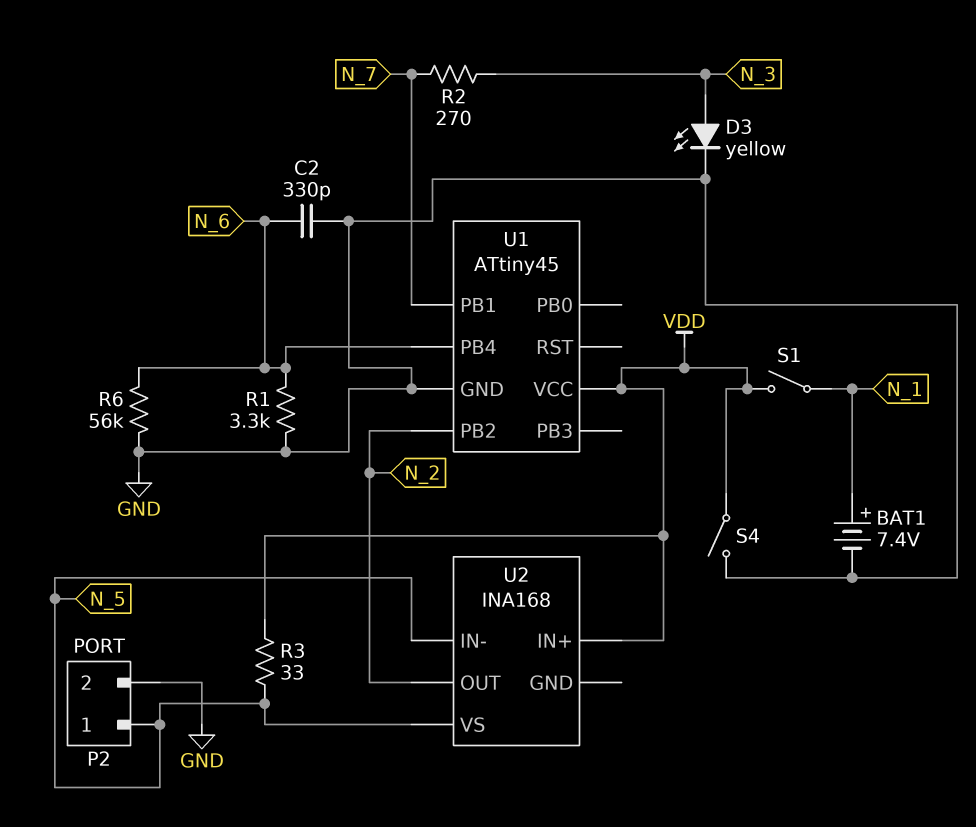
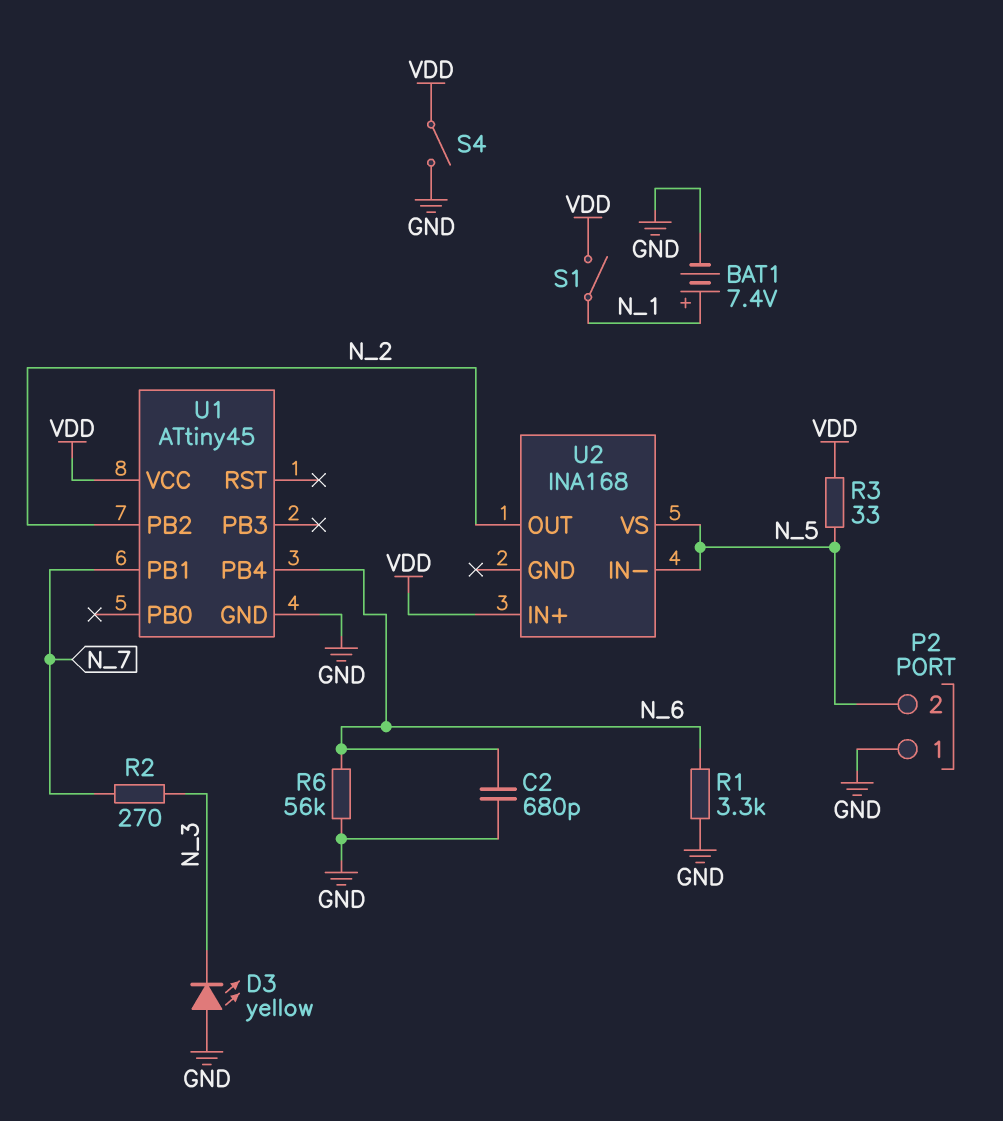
C2: 330pF (GND, N_6) -> 680pF (GND, N_6)
D3: LED yellow (A N_3, K GND) -> LED yellow (A GND, K N_3)
P2 pin 1: N_5 -> GND
P2 pin 2: GND -> N_5

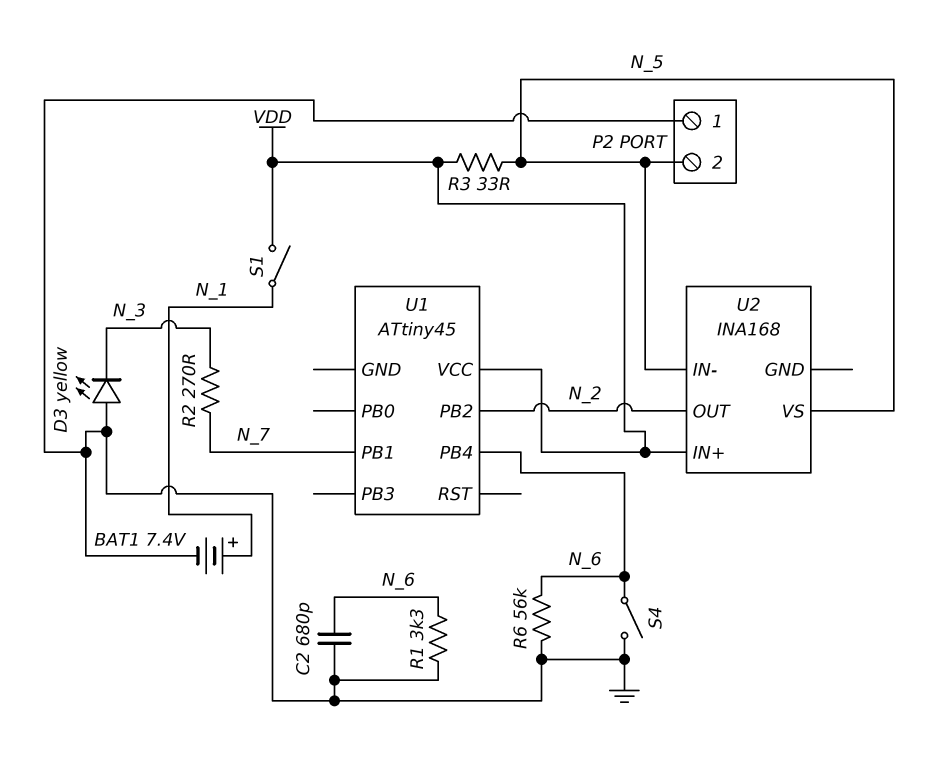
S4: switch (GND, VDD) -> switch (GND, N_6)
U1 pin GND: GND -> none

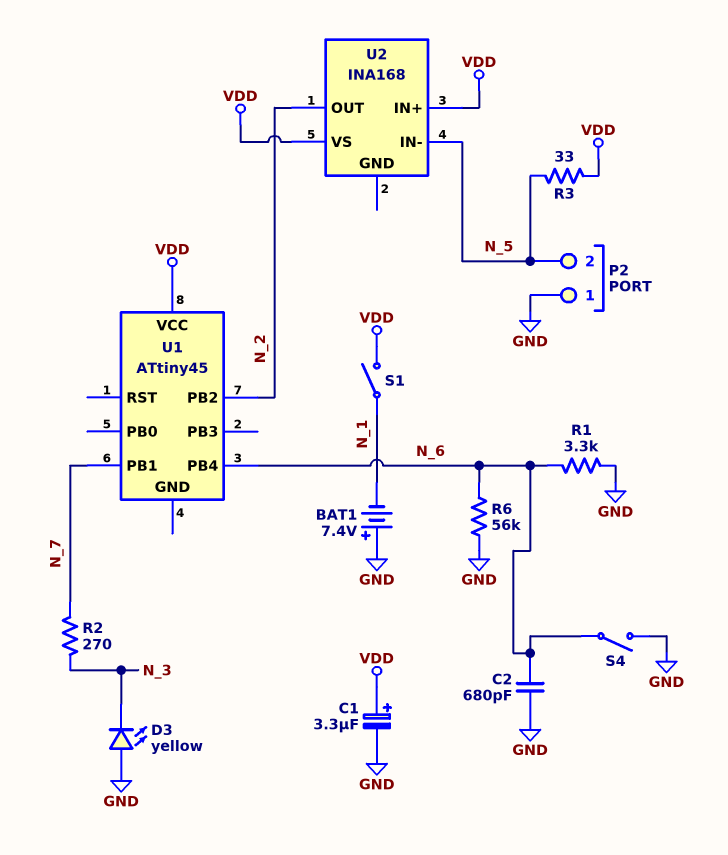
BAT1: 7.4V (plus N_1, minus GND) -> 7.4V (plus GND, minus N_1)
C1: none -> 3.3uF (plus VDD, minus GND)
U2 pin VS: N_5 -> VDD

